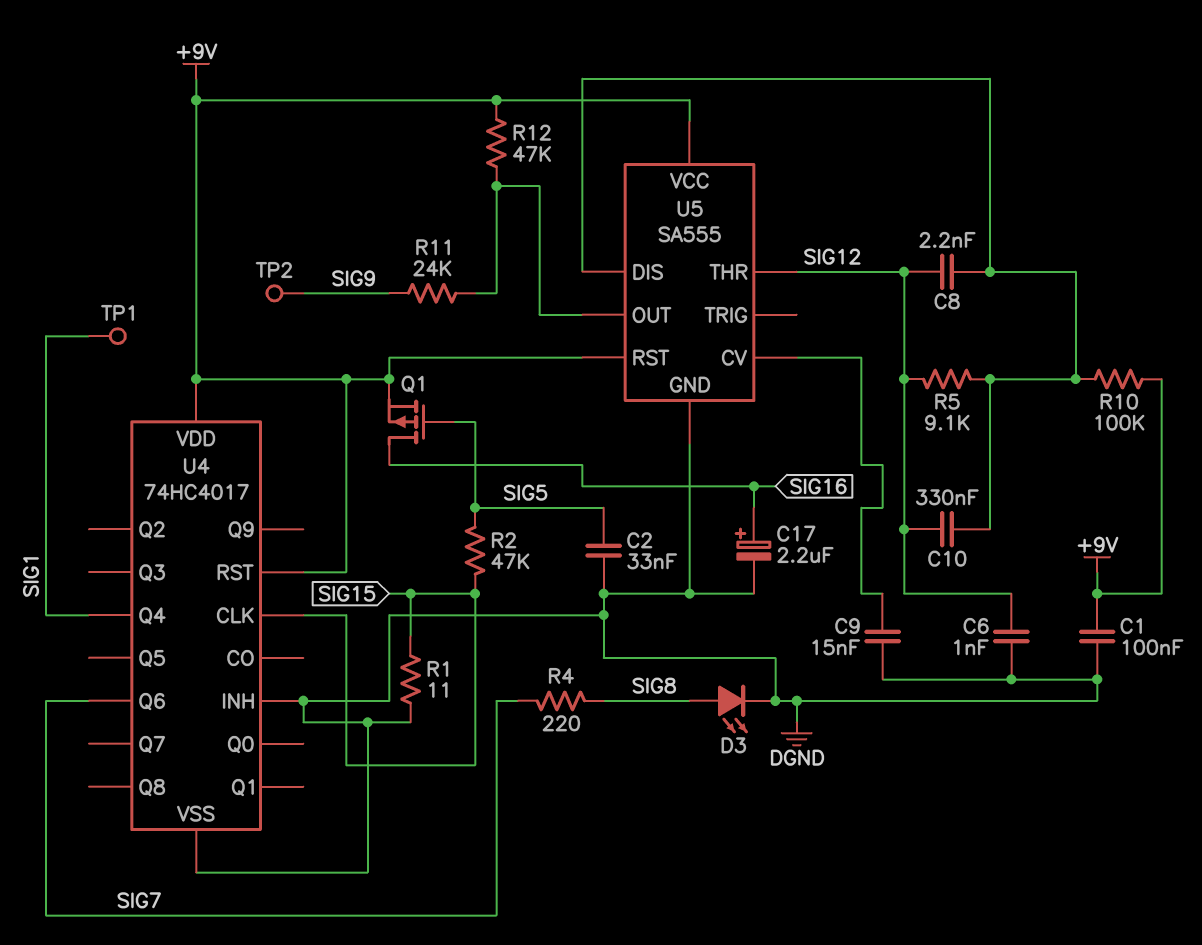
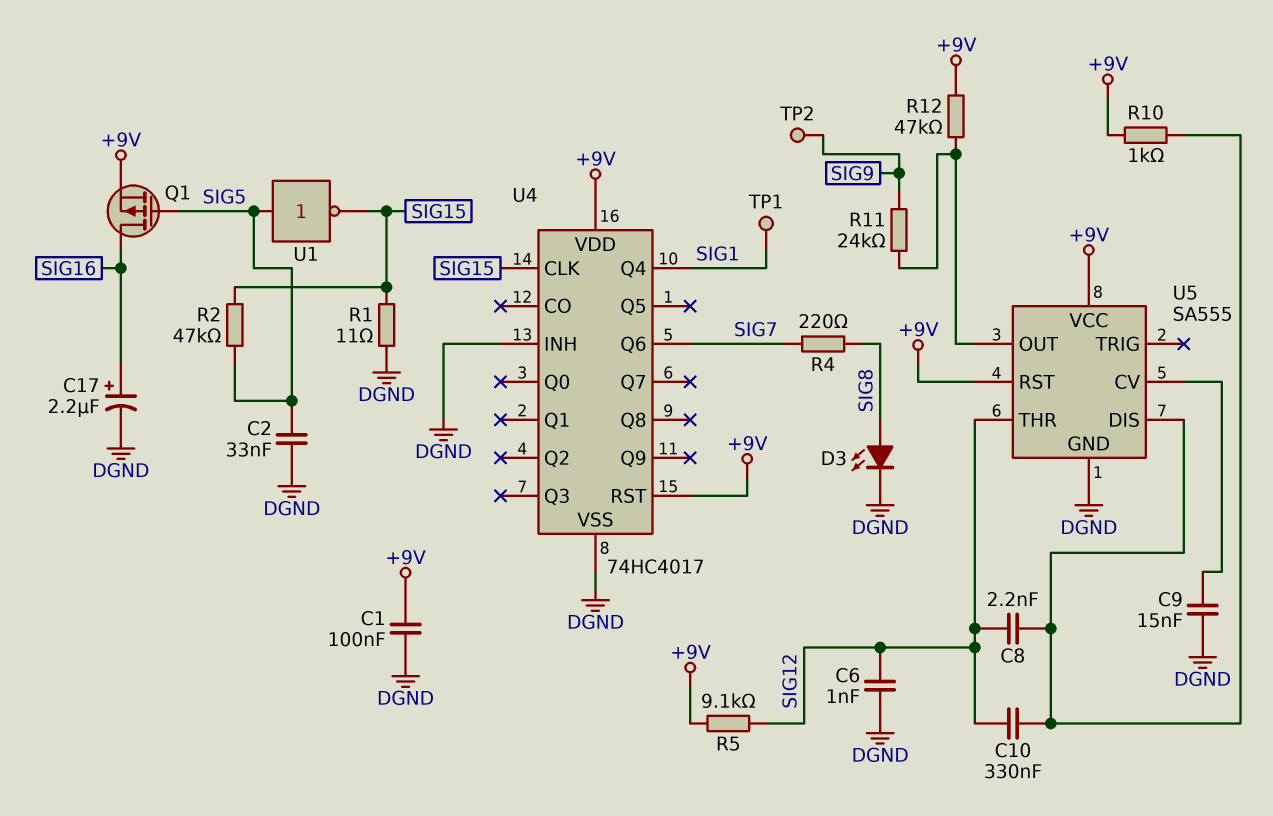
R5: 9.1k (SIG12, U5/DIS) -> 9.1k (+9V, SIG12)
R10: 100k (+9V, U5/DIS) -> 1k (+9V, U5/DIS)
U1: none -> NOT (in SIG5, out SIG15)

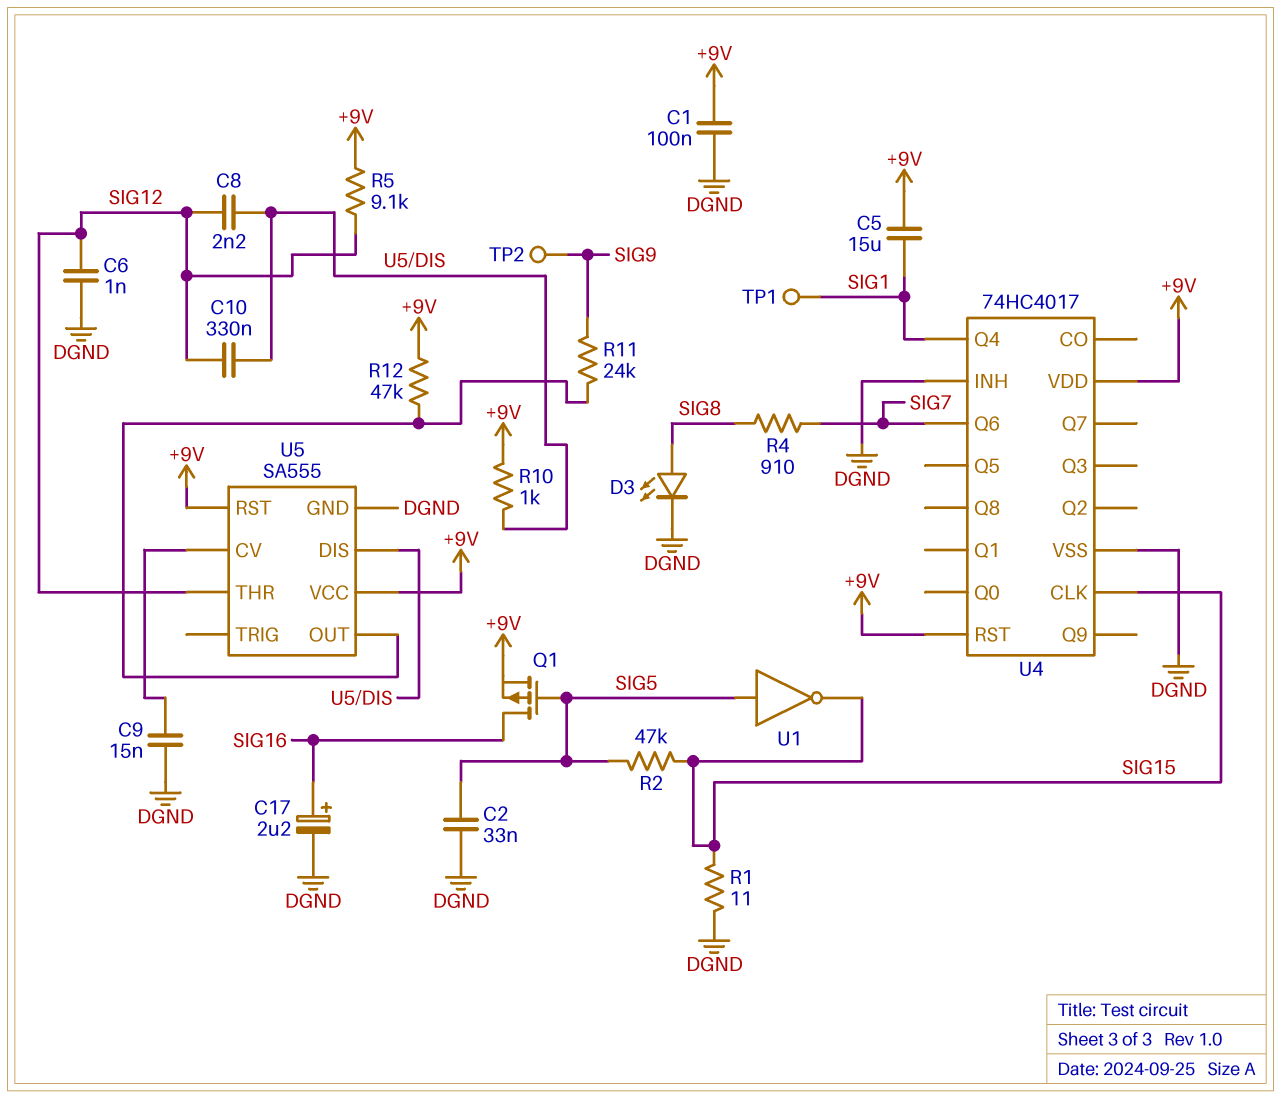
C5: none -> 15uF (+9V, SIG1)
R4: 220 (SIG7, SIG8) -> 910 (SIG7, SIG8)

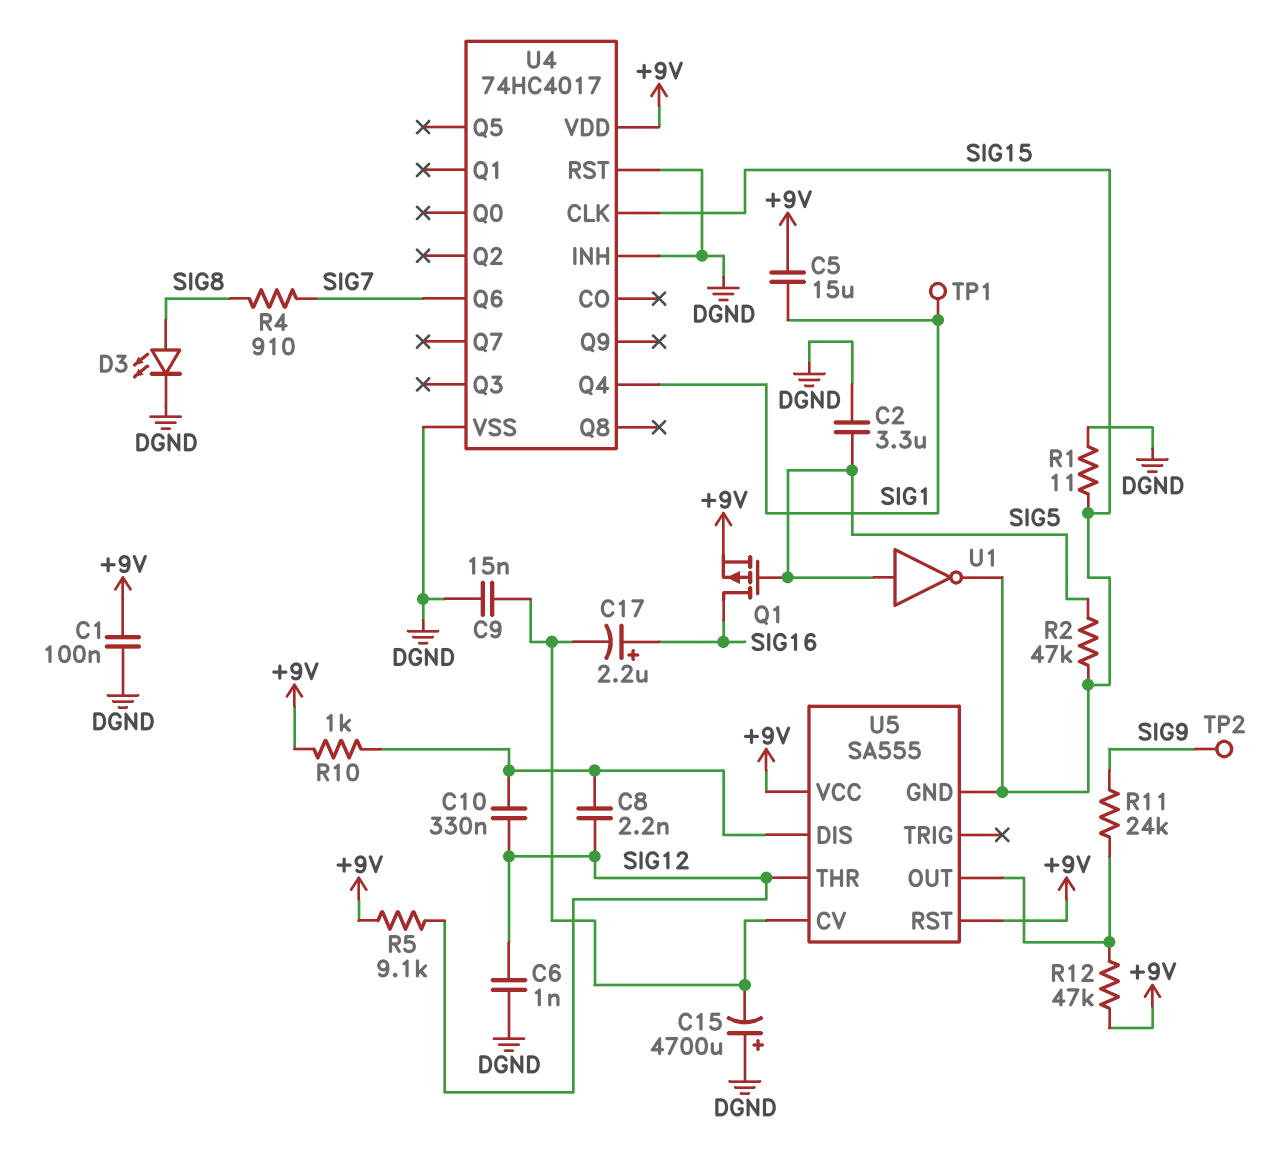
C2: 33nF (DGND, SIG5) -> 3.3uF (DGND, SIG5)
C15: none -> 4700uF (plus DGND, minus U5/CV)
C17: 2.2uF (plus SIG16, minus DGND) -> 2.2uF (plus SIG16, minus U5/CV)
U4 pin RST: +9V -> DGND
U5 pin GND: DGND -> SIG15

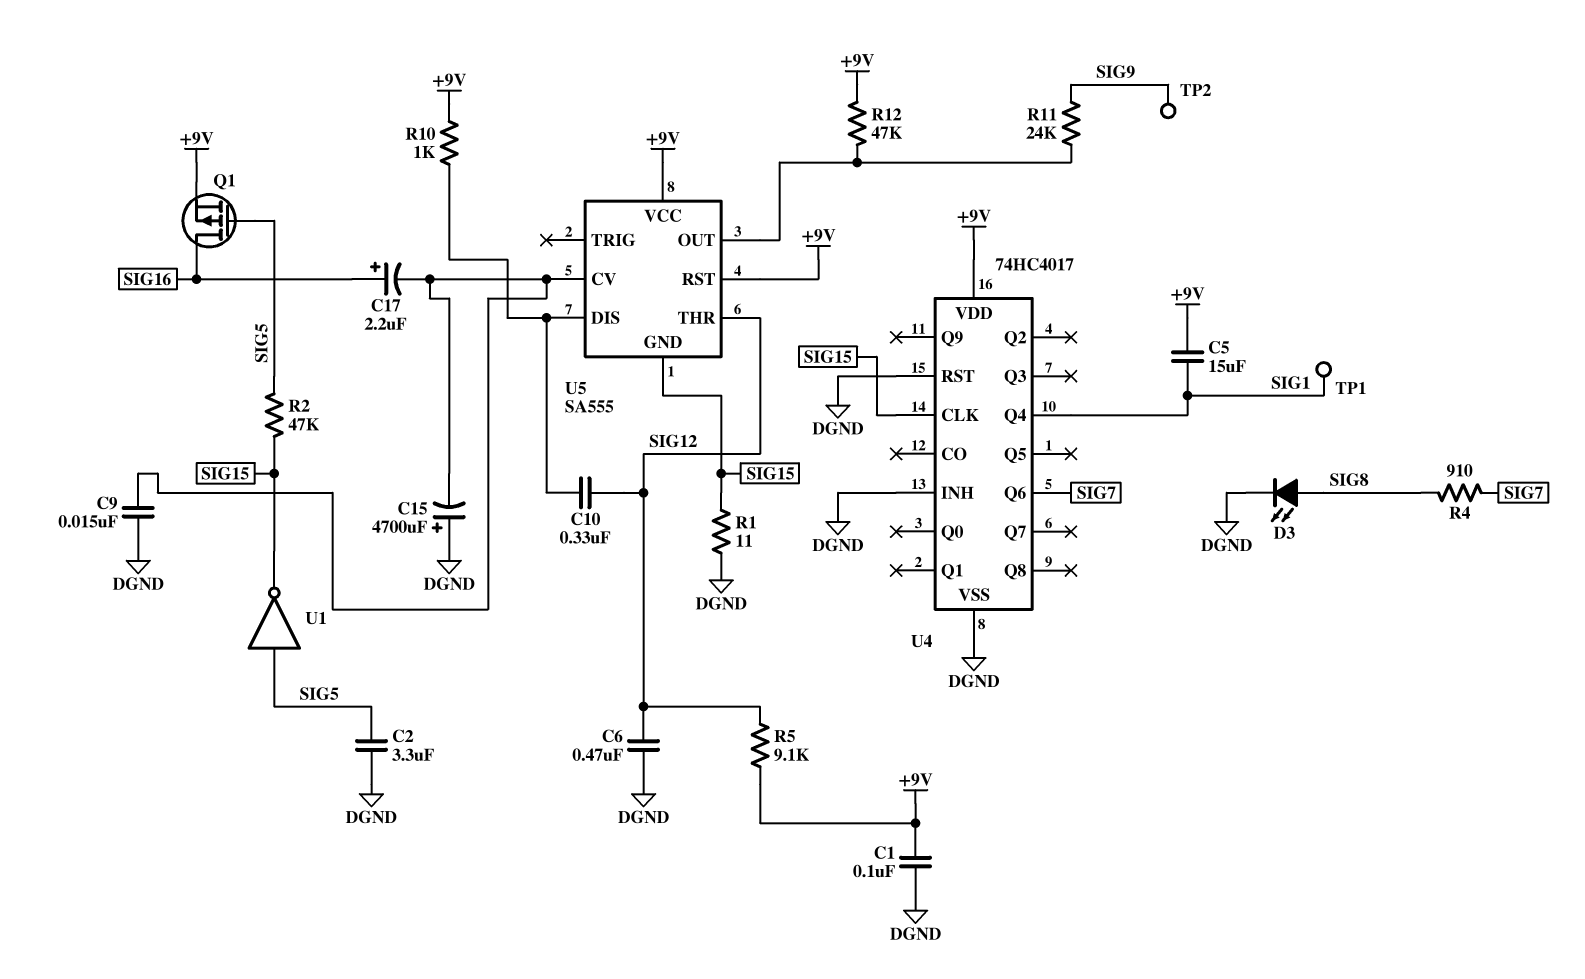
C6: 1nF (DGND, SIG12) -> 470nF (DGND, SIG12)
C8: 2.2nF (SIG12, U5/DIS) -> none

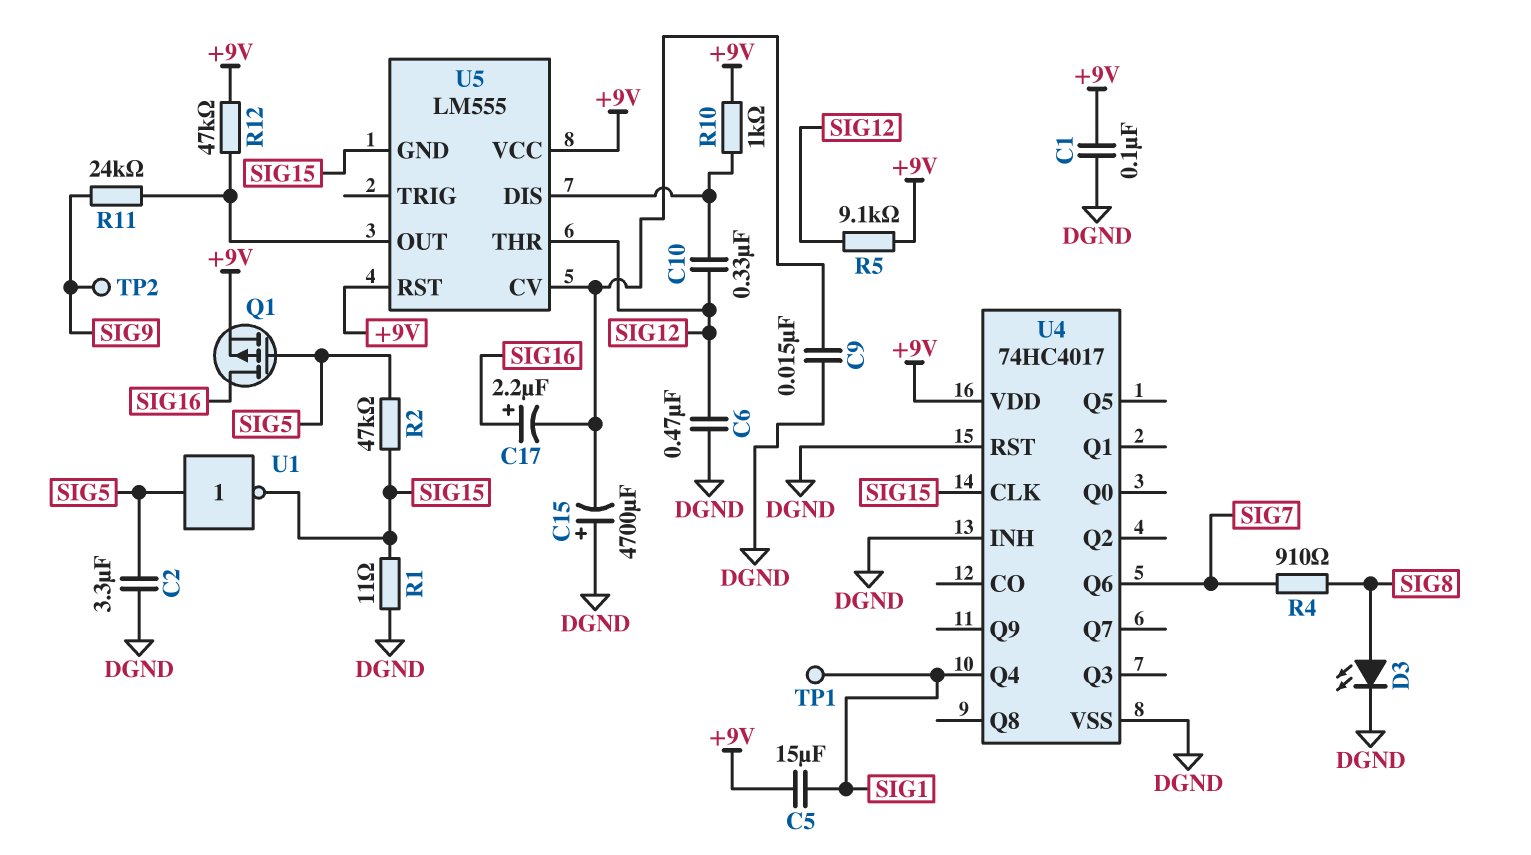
U5: SA555 -> LM555

